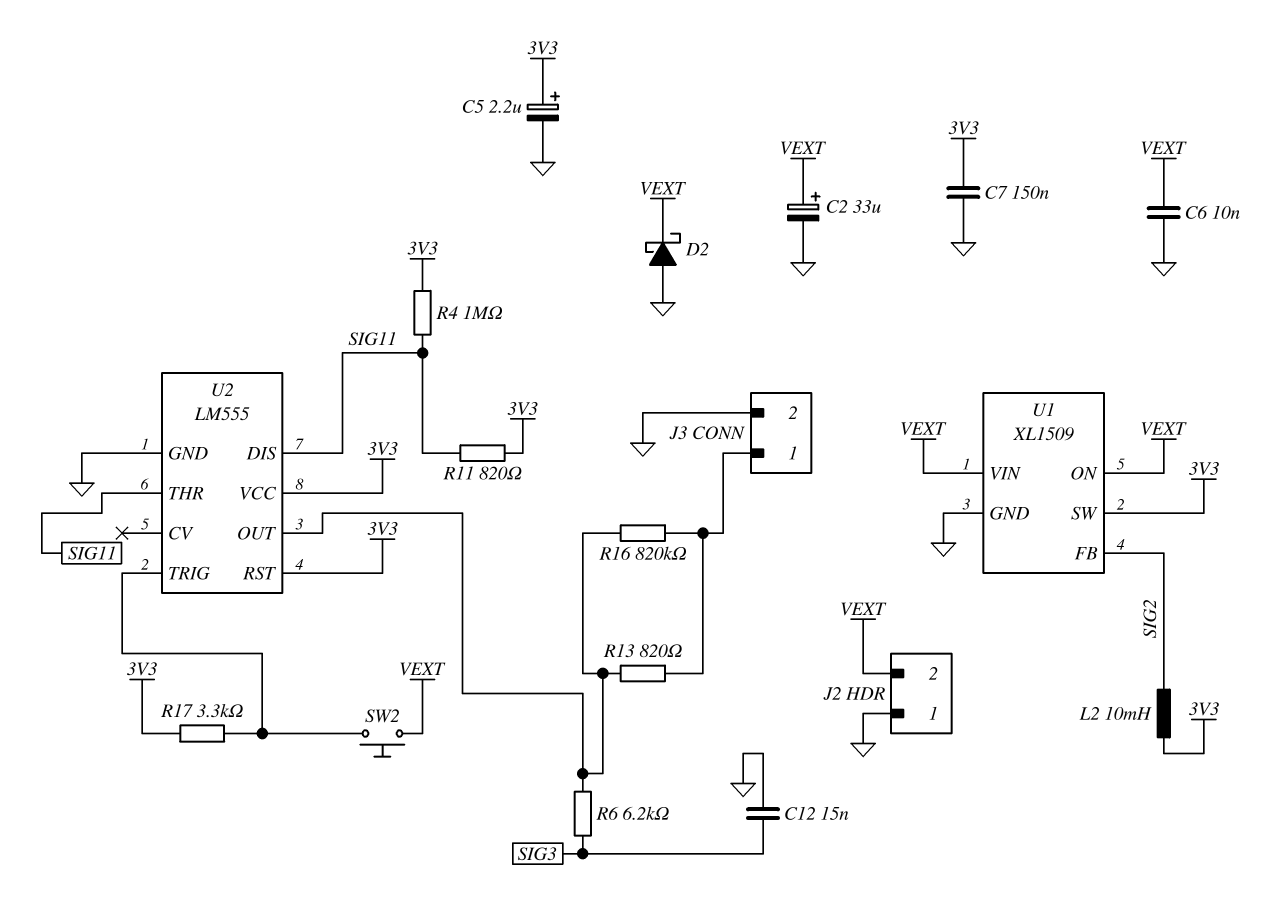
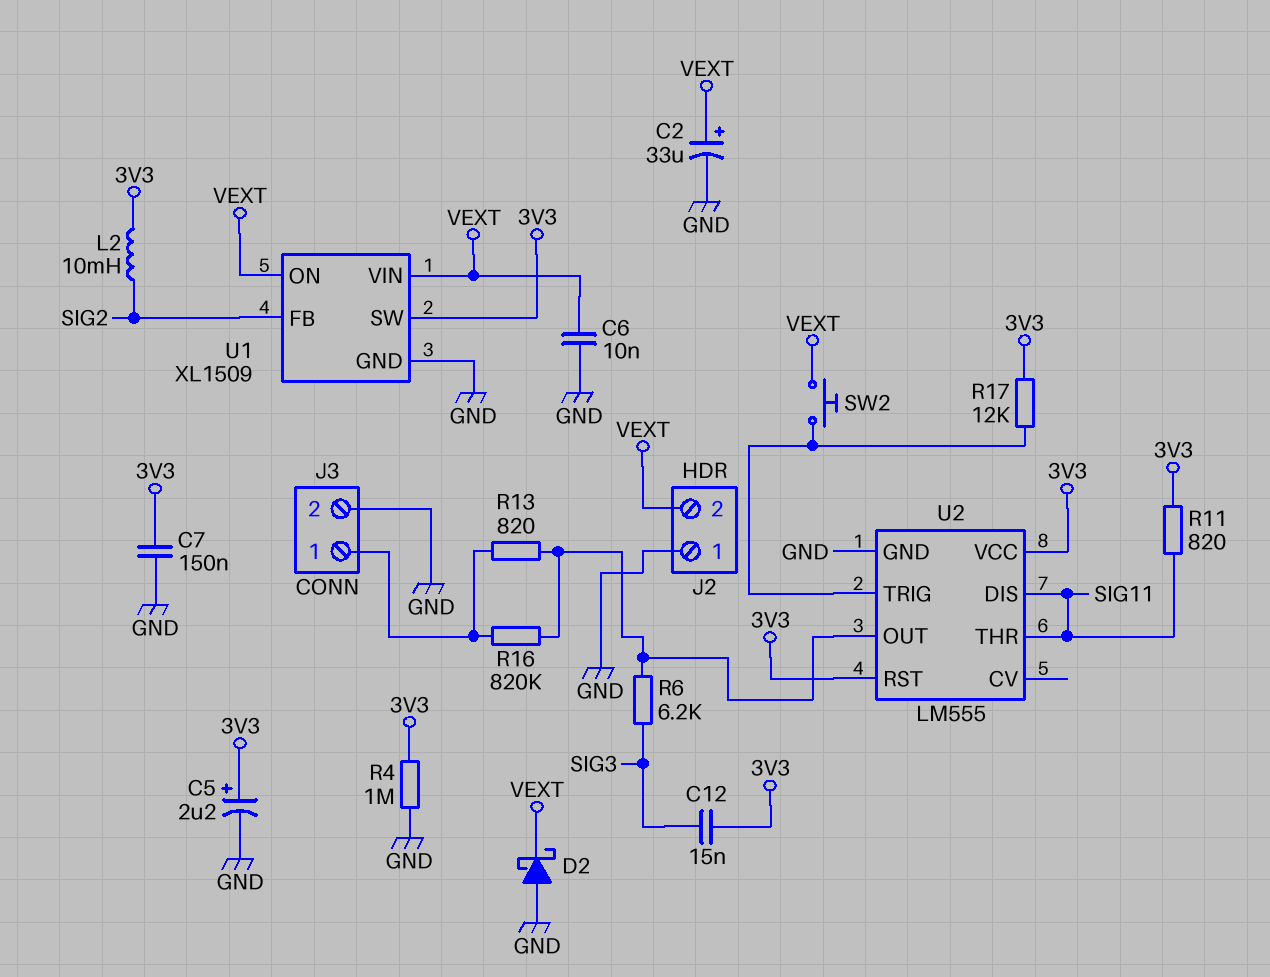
C12: 15nF (GND, SIG3) -> 15nF (3V3, SIG3)
R4: 1M (3V3, SIG11) -> 1M (3V3, GND)
R17: 3.3k (3V3, U2/TRIG) -> 12k (3V3, U2/TRIG)

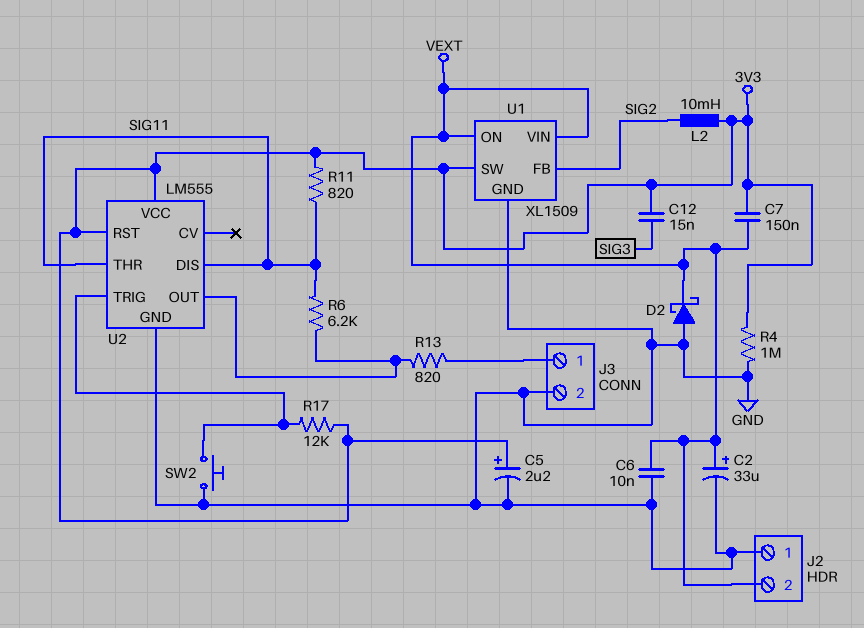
C7: 150nF (3V3, GND) -> 150nF (3V3, VEXT)
R6: 6.2k (SIG3, U2/OUT) -> 6.2k (SIG11, U2/OUT)
R16: 820k (J3/1, U2/OUT) -> none
SW2: button (U2/TRIG, VEXT) -> button (GND, U2/TRIG)

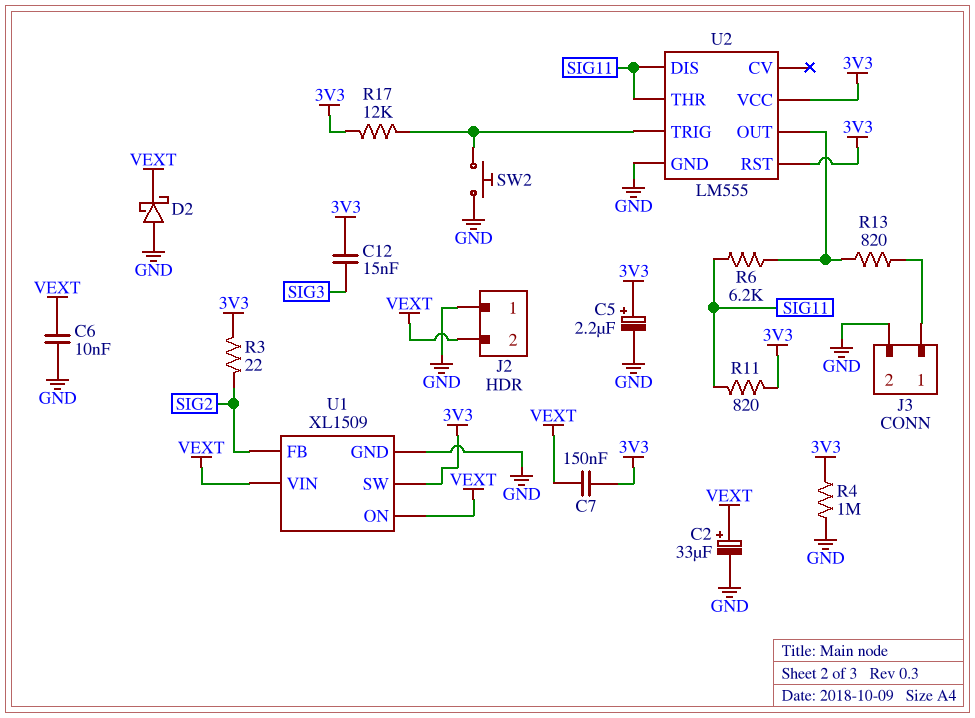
L2: 10mH (3V3, SIG2) -> none
R3: none -> 22 (3V3, SIG2)

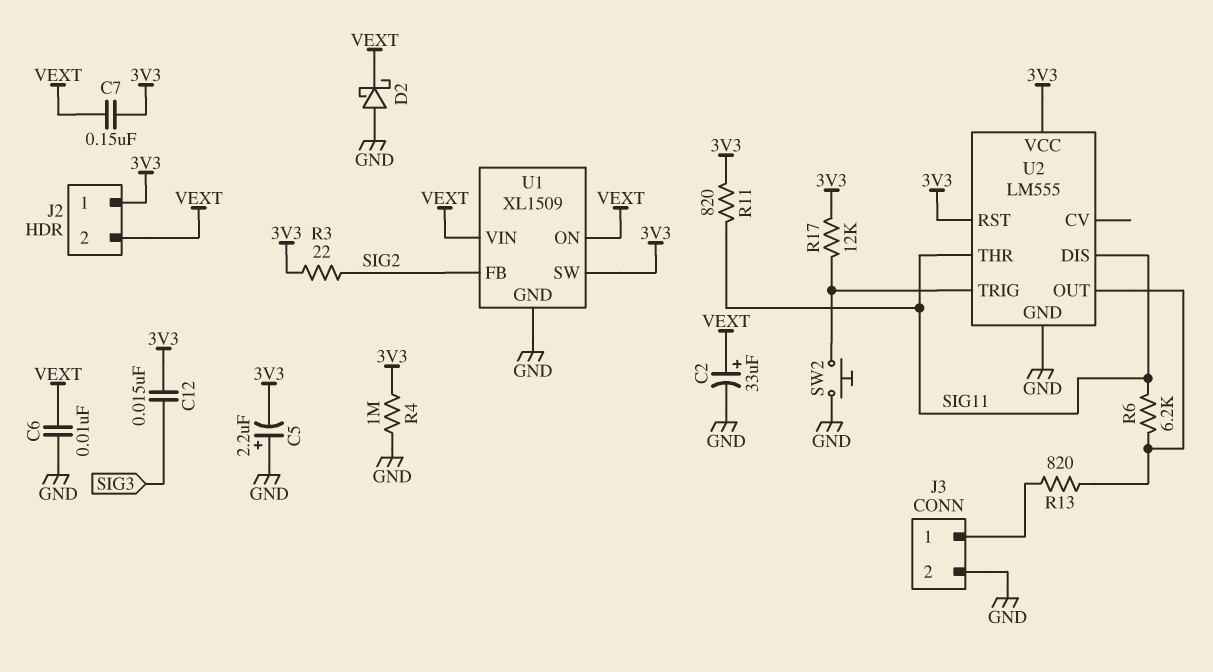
C5: 2.2uF (plus 3V3, minus GND) -> 2.2uF (plus GND, minus 3V3)
J2 pin 1: GND -> 3V3

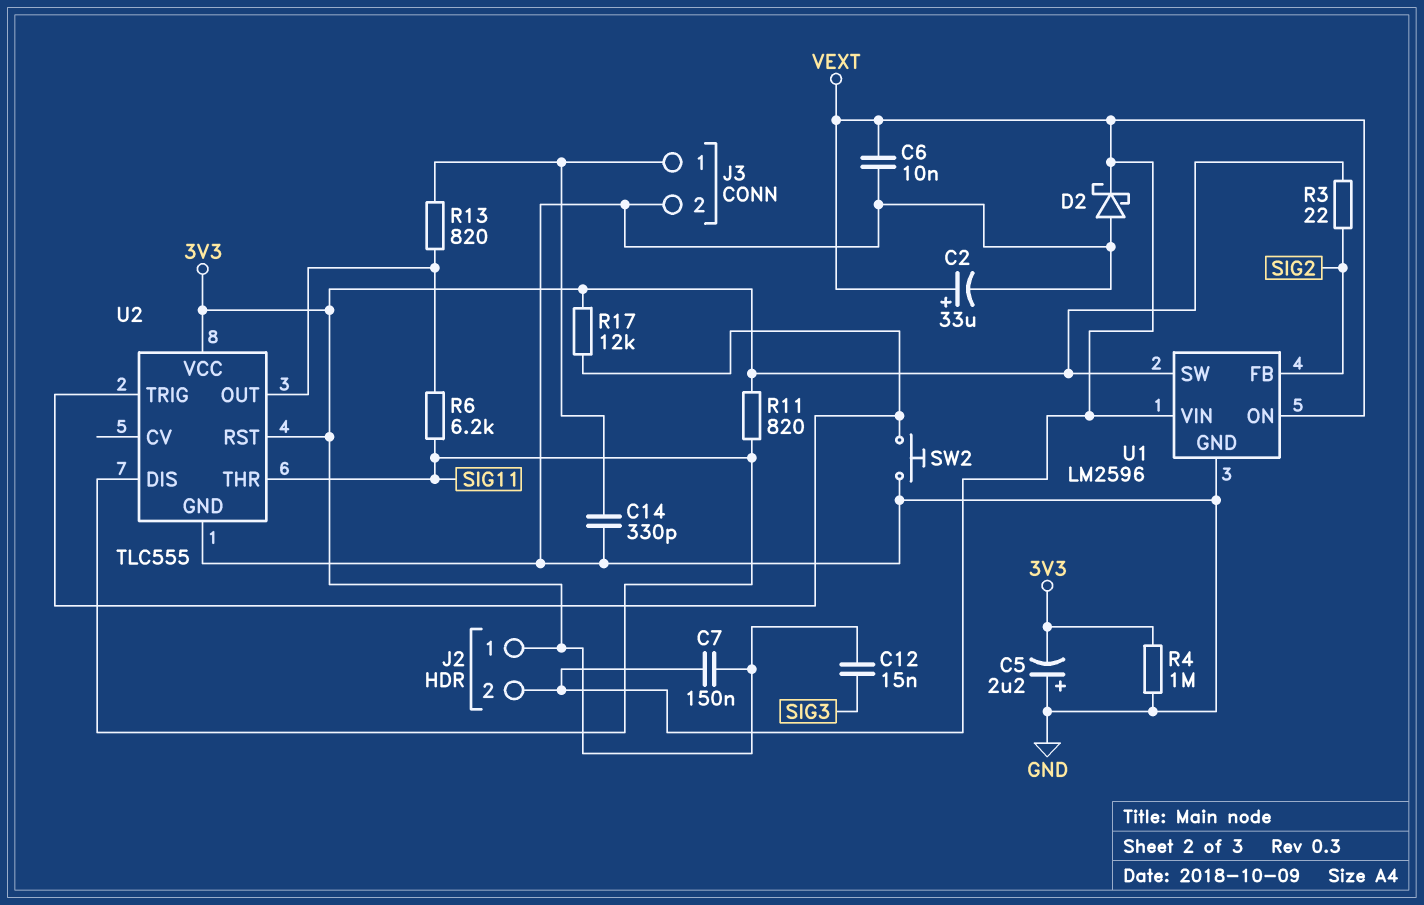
C14: none -> 330pF (GND, J3/1)
U1: XL1509 -> LM2596
U2: LM555 -> TLC555

